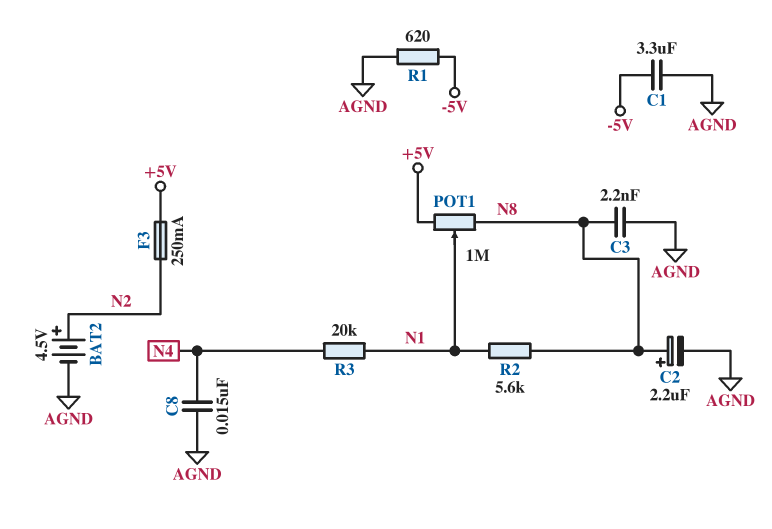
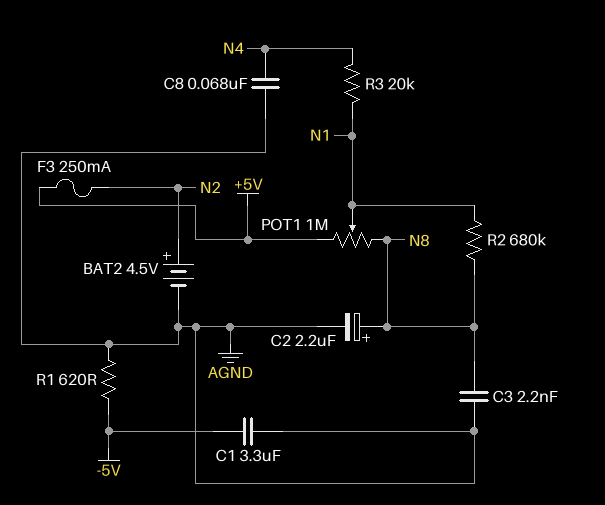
C8: 15nF (AGND, N4) -> 68nF (AGND, N4)
R2: 5.6k (N1, N8) -> 680k (N1, N8)

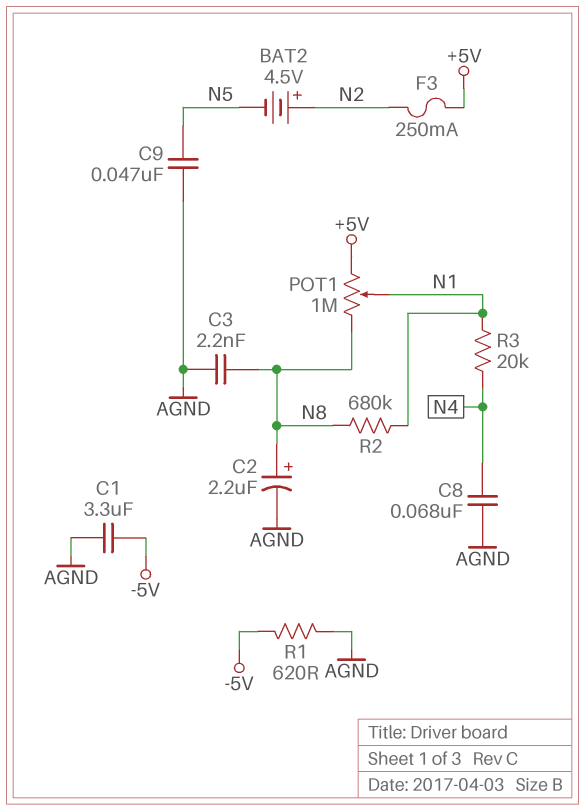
BAT2: 4.5V (plus N2, minus AGND) -> 4.5V (plus N2, minus N5)
C9: none -> 47nF (AGND, N5)

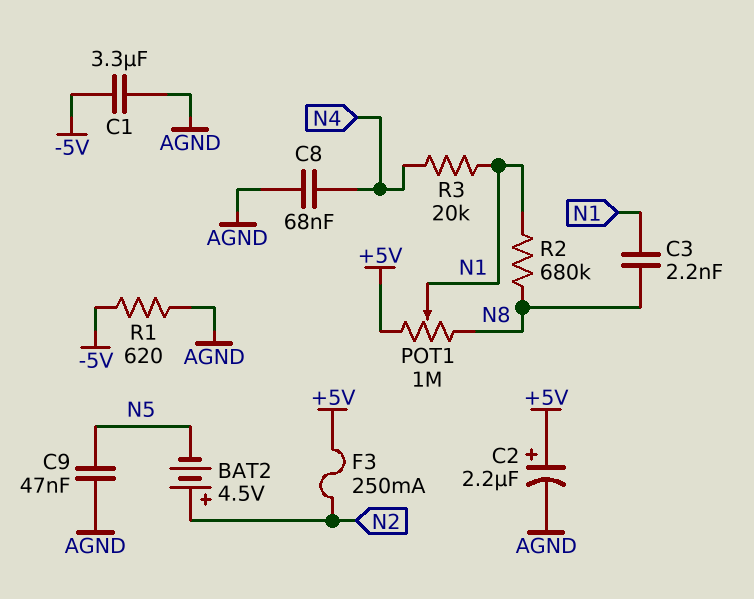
C2: 2.2uF (plus N8, minus AGND) -> 2.2uF (plus +5V, minus AGND)
C3: 2.2nF (AGND, N8) -> 2.2nF (N1, N8)

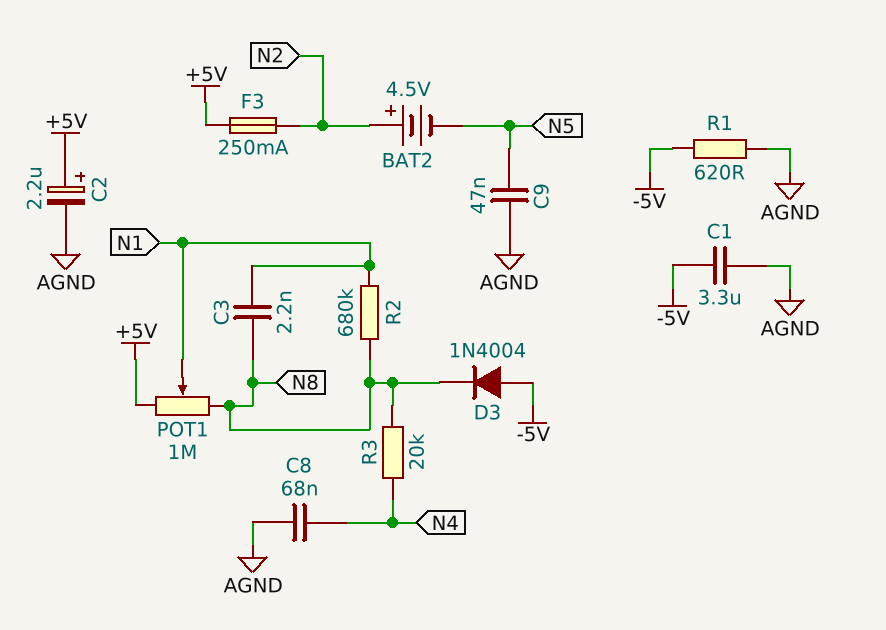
D3: none -> diode 1N4004 (A -5V, K N8)
R3: 20k (N1, N4) -> 20k (N4, N8)

